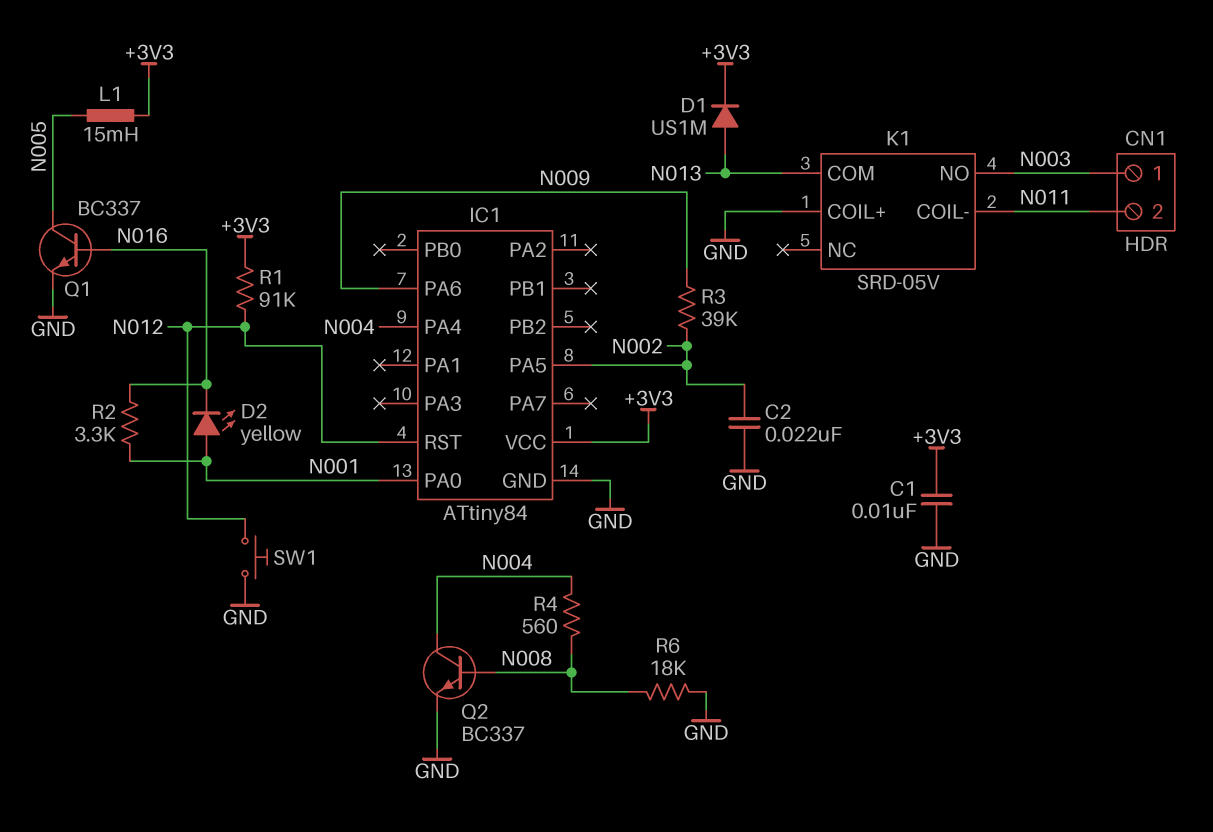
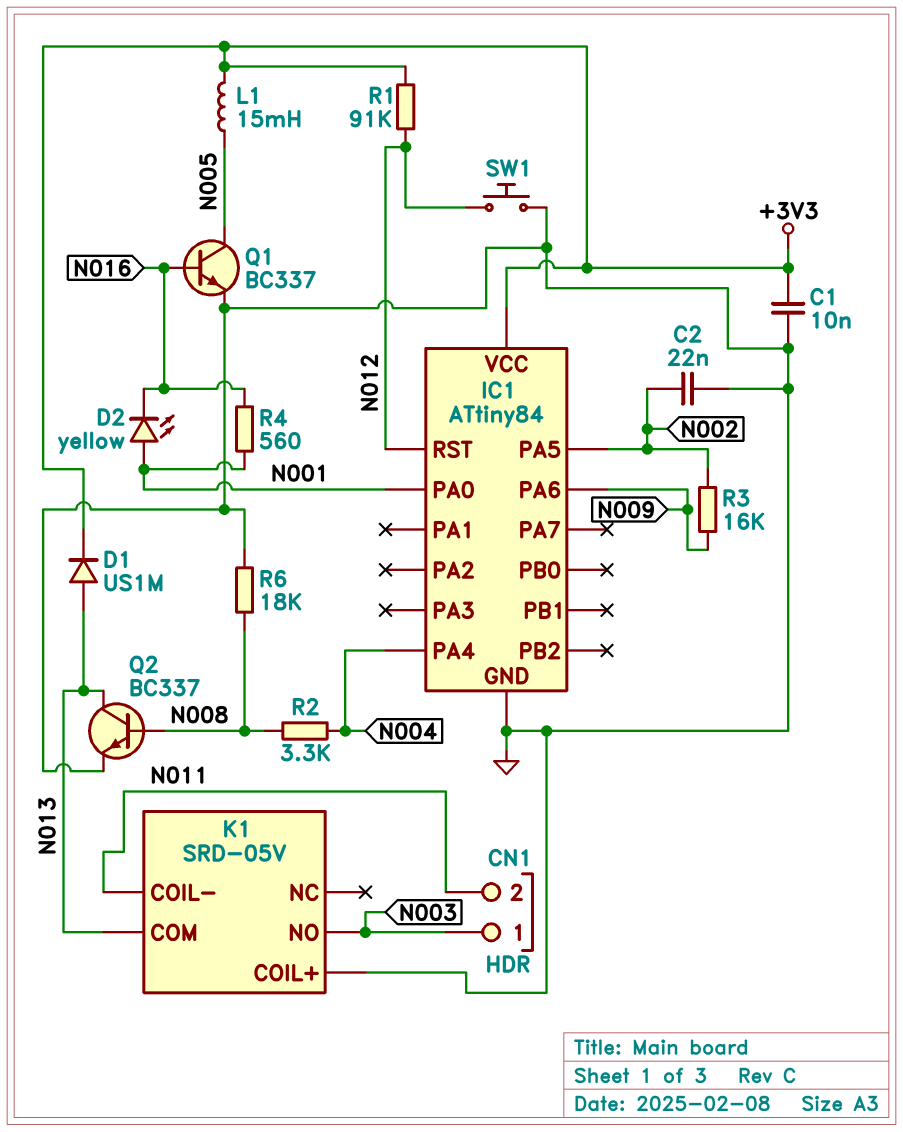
Q2: NPN BC337 (B N008, C N004, E GND) -> NPN BC337 (B N008, C N013, E GND)
R2: 3.3k (N001, N016) -> 3.3k (N004, N008)
R3: 39k (N002, N009) -> 16k (N002, N009)
R4: 560 (N004, N008) -> 560 (N001, N016)

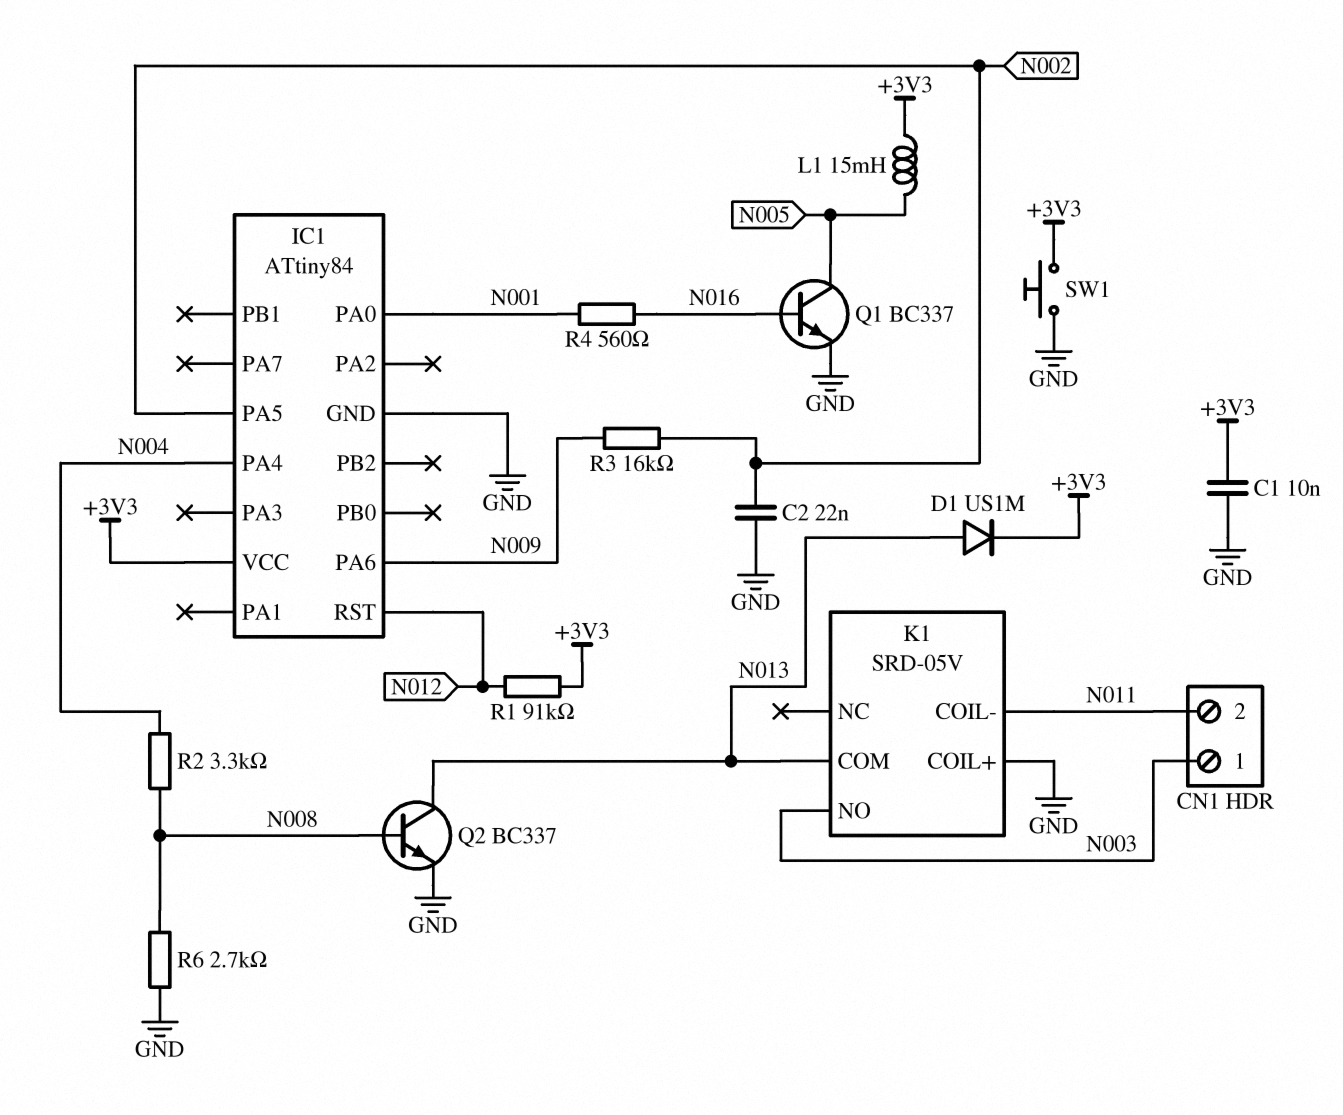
D2: LED yellow (A N001, K N016) -> none
R6: 18k (GND, N008) -> 2.7k (GND, N008)
SW1: button (GND, N012) -> button (+3V3, GND)

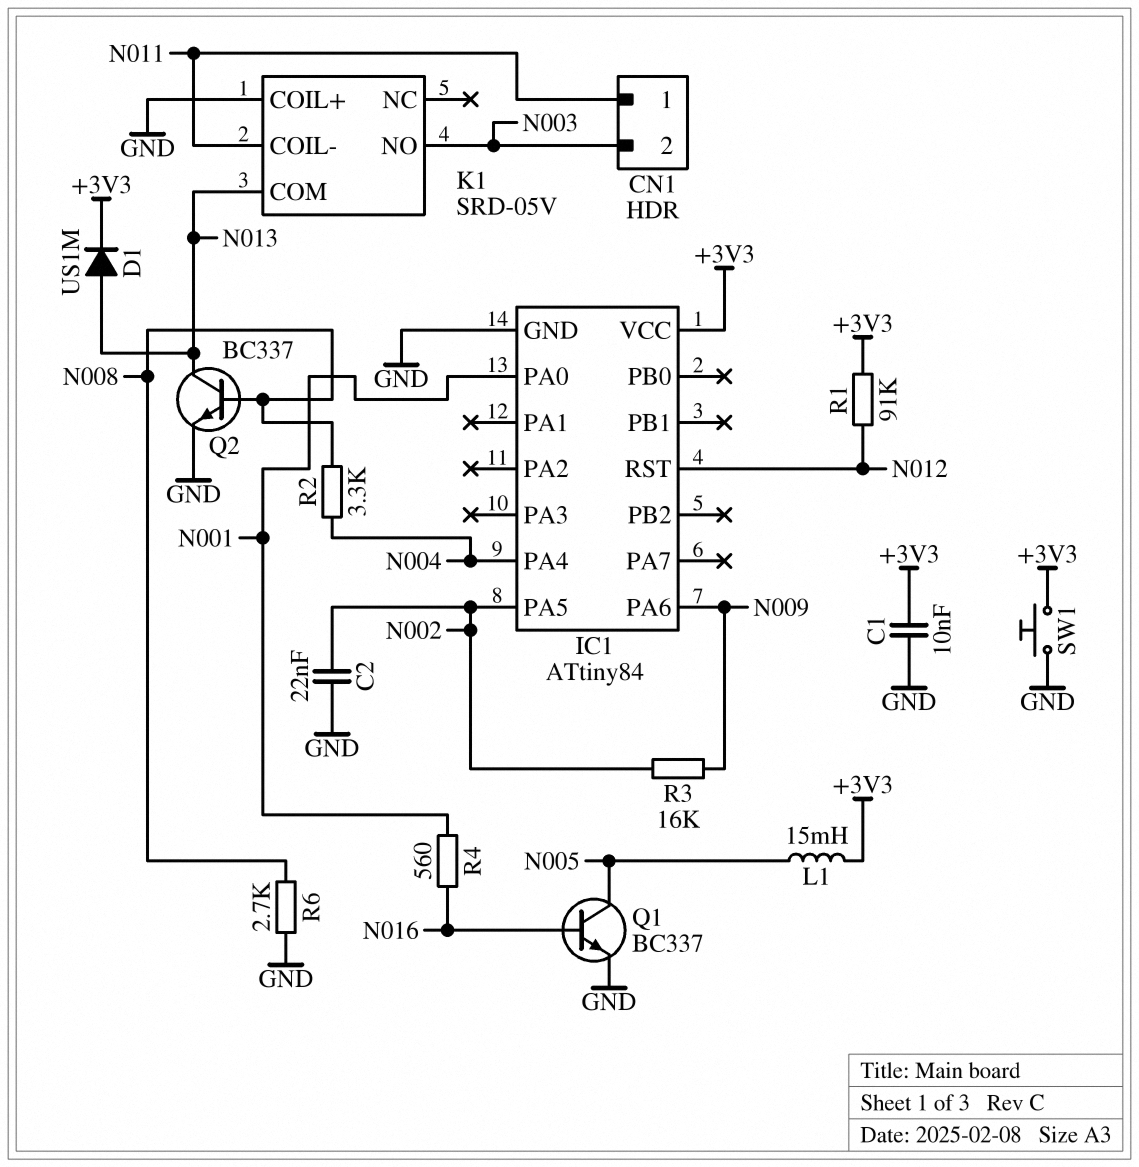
CN1 pin 1: N003 -> N011
CN1 pin 2: N011 -> N003

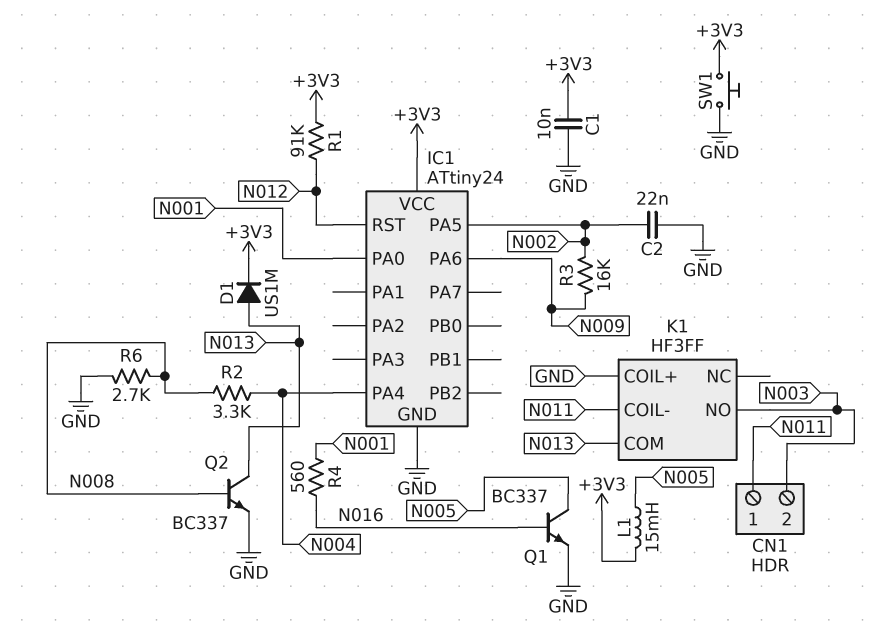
IC1: ATtiny84 -> ATtiny24
K1: SRD-05V -> HF3FF

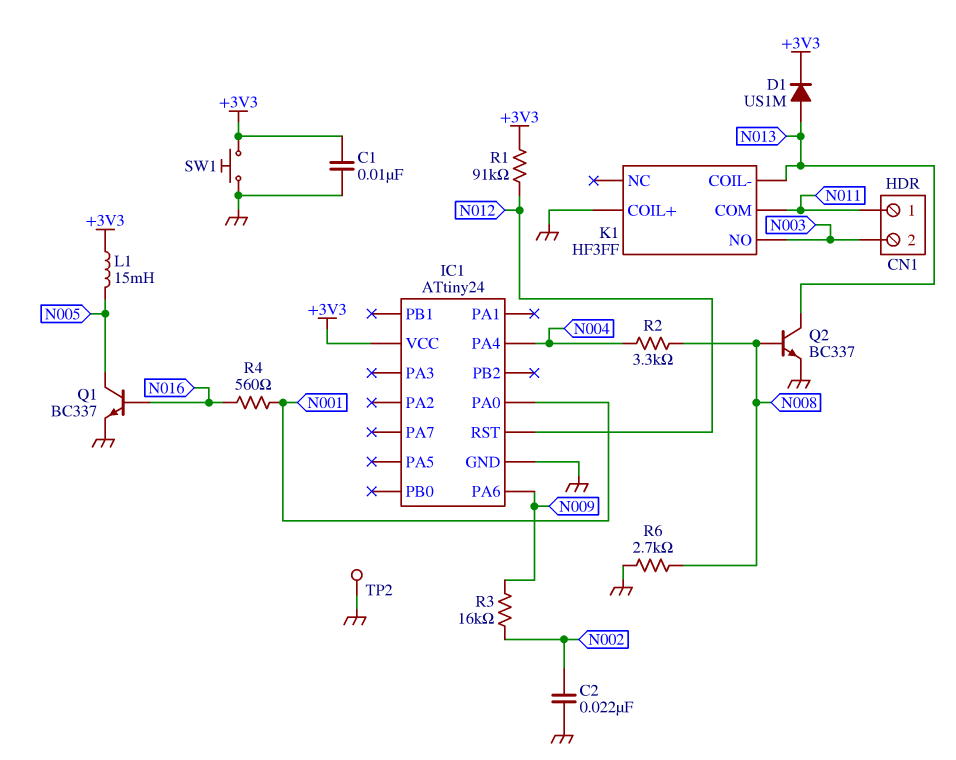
IC1 pin PA5: N002 -> none
K1 pin COIL-: N011 -> N013
K1 pin COM: N013 -> N011
TP2: none -> test point (GND)

